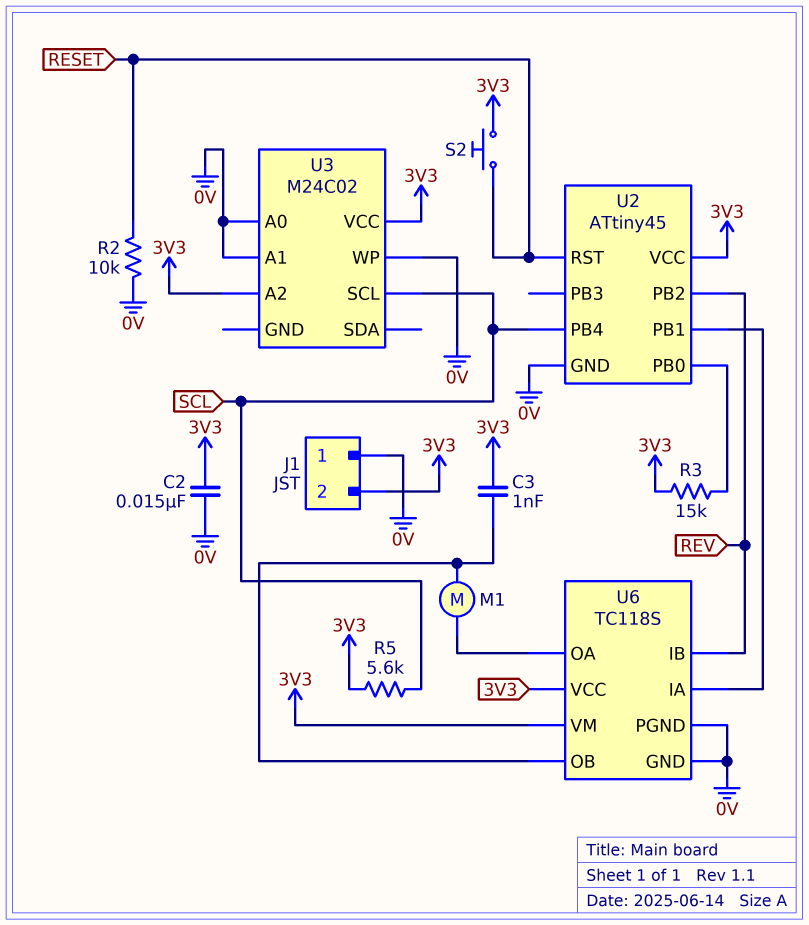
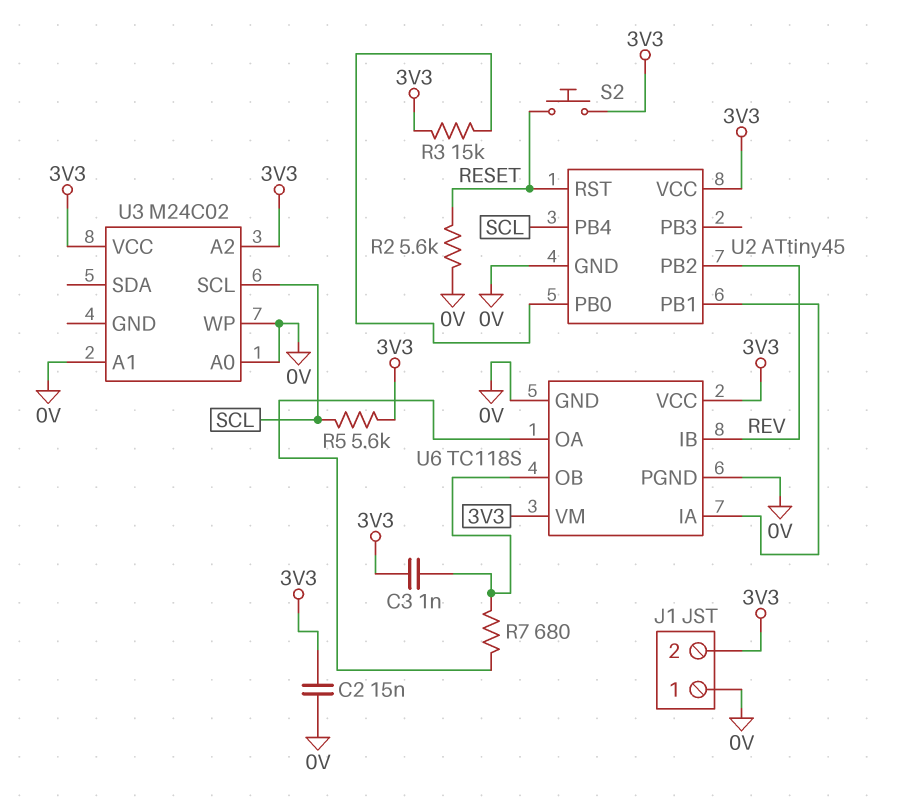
M1: motor (U6/OA, U6/OB) -> none
R2: 10k (0V, RESET) -> 5.6k (0V, RESET)
R7: none -> 680 (U6/OA, U6/OB)

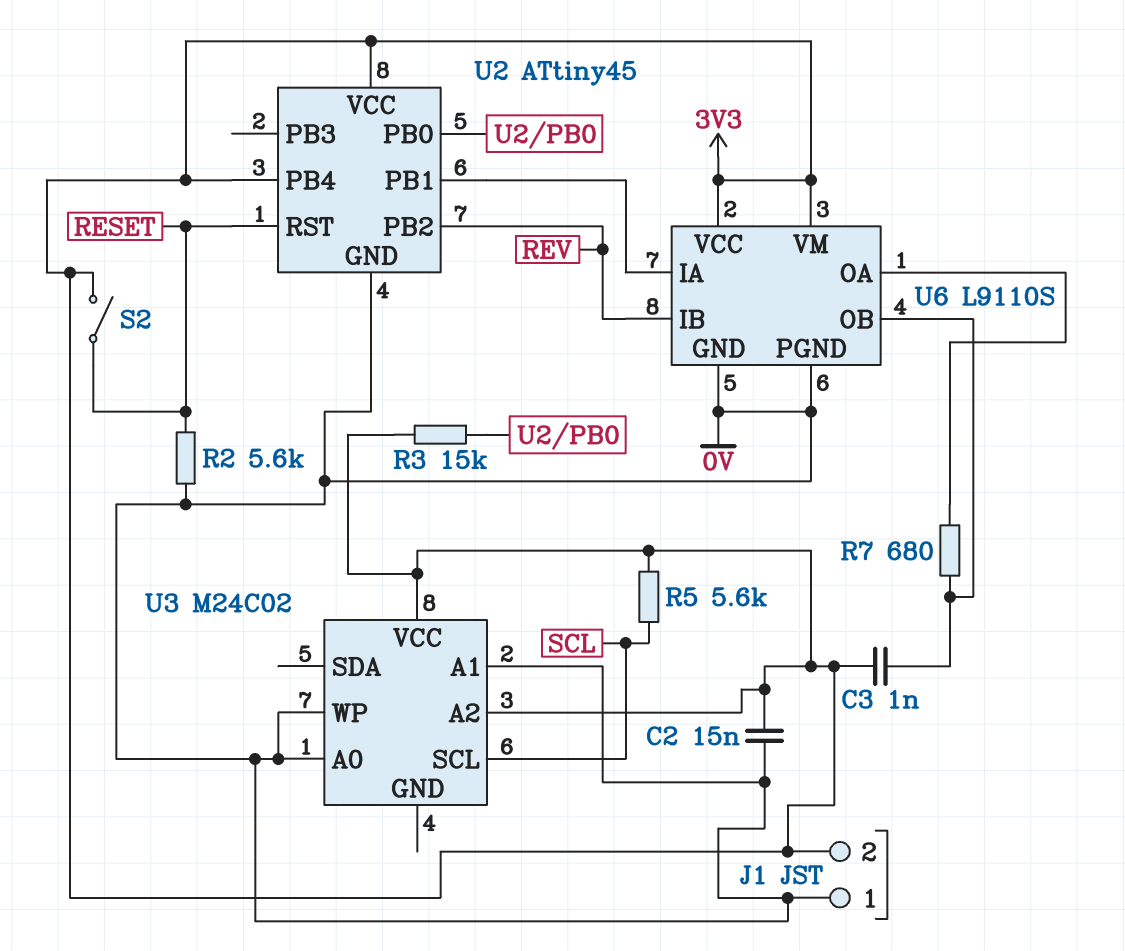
S2: button (3V3, RESET) -> switch (3V3, RESET)
U2 pin PB4: SCL -> 3V3
U6: TC118S -> L9110S

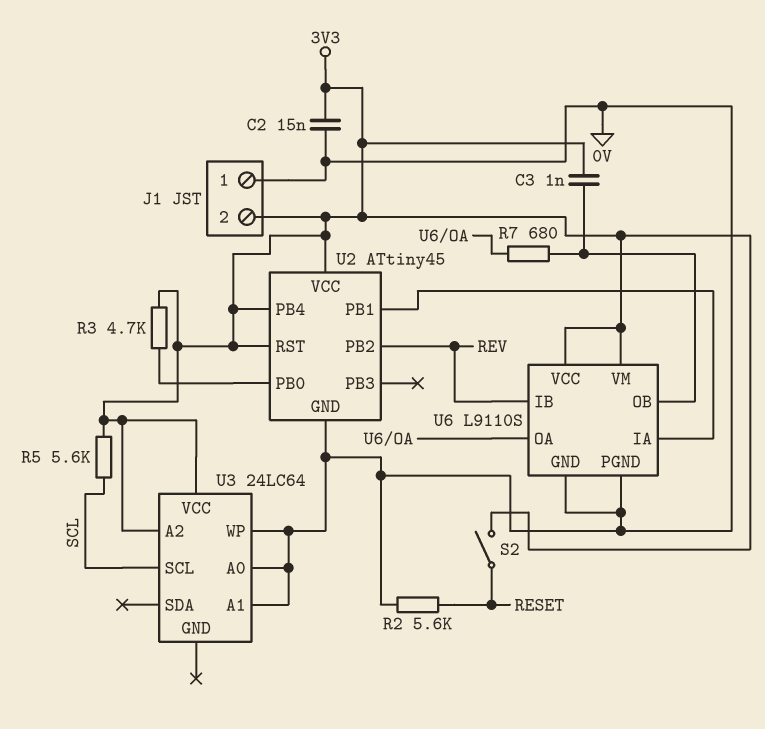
R3: 15k (3V3, U2/PB0) -> 4.7k (3V3, U2/PB0)
U2 pin RST: RESET -> 3V3
U3: M24C02 -> 24LC64

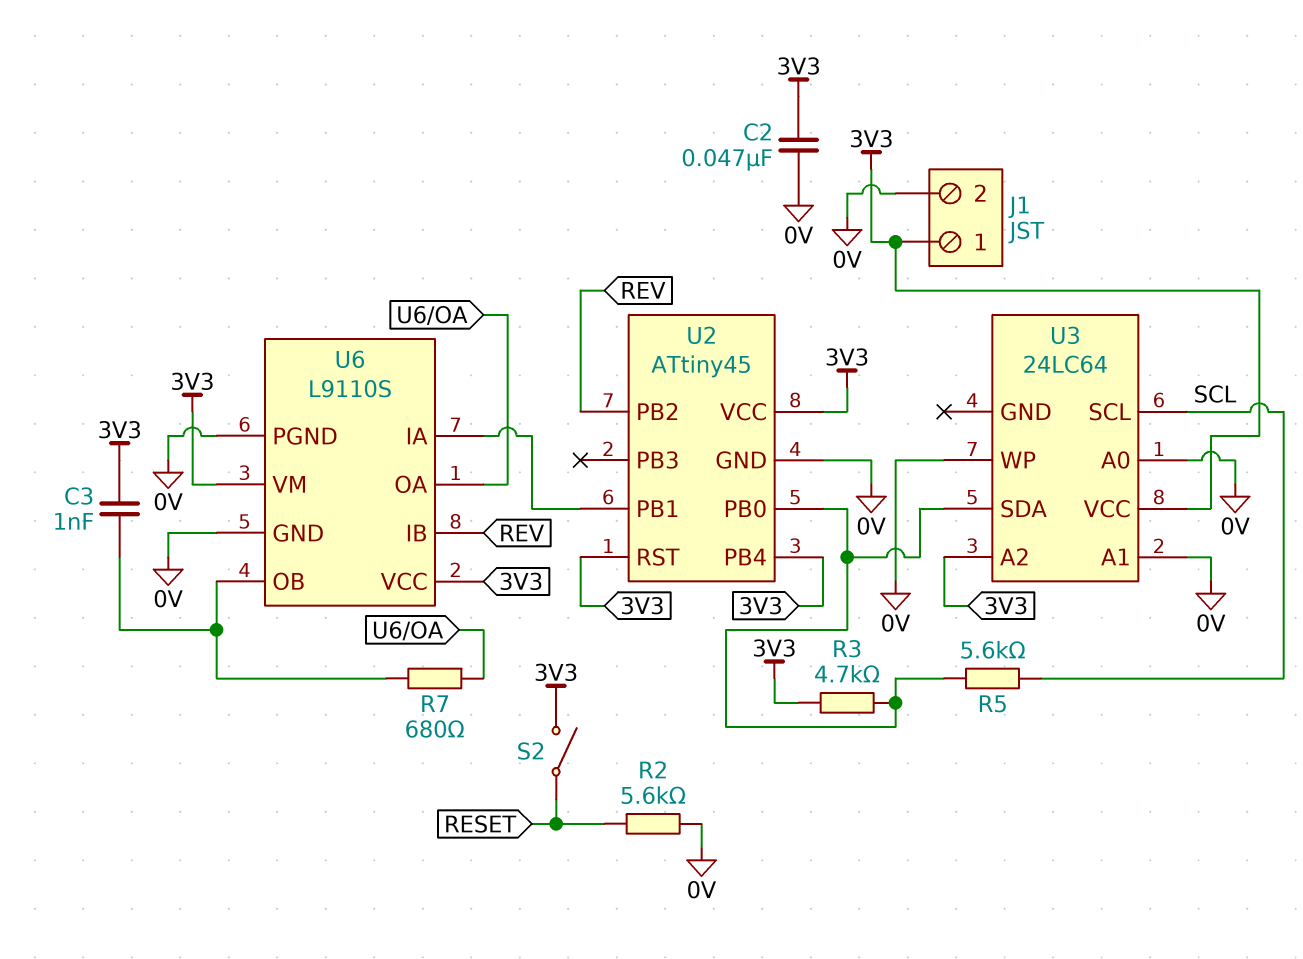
C2: 15nF (0V, 3V3) -> 47nF (0V, 3V3)
J1 pin 1: 0V -> 3V3
J1 pin 2: 3V3 -> 0V
R5: 5.6k (3V3, SCL) -> 5.6k (SCL, U2/PB0)
U3 pin SDA: none -> U2/PB0

